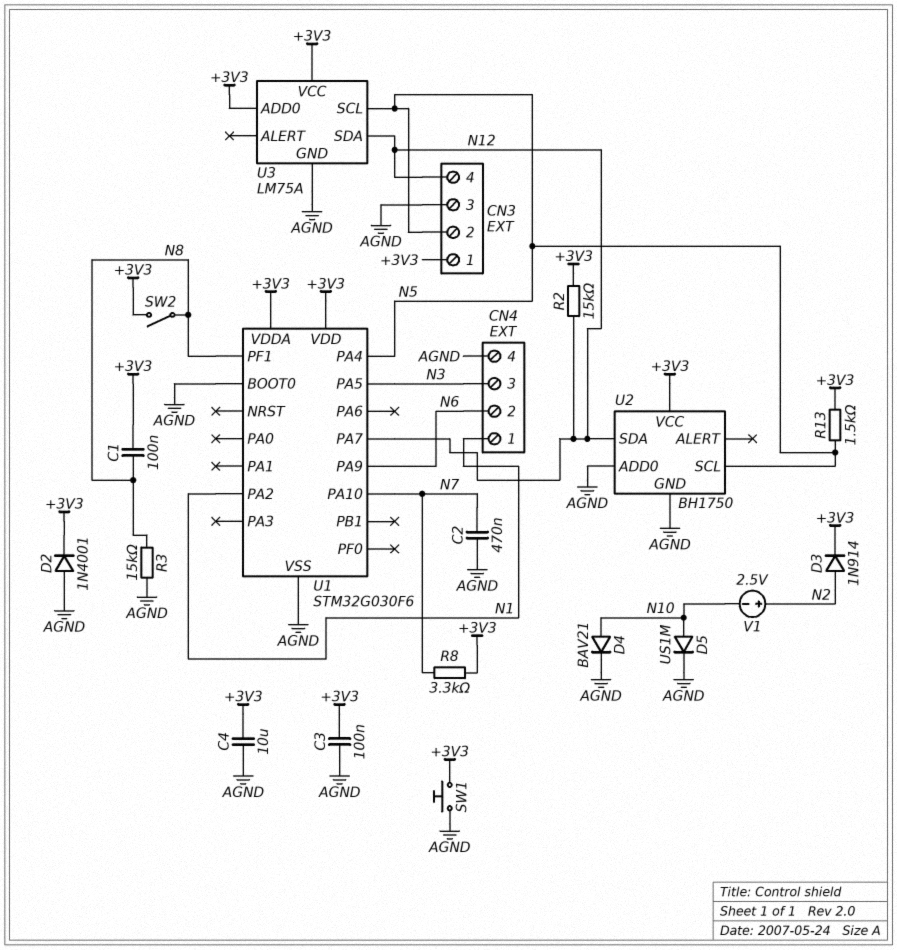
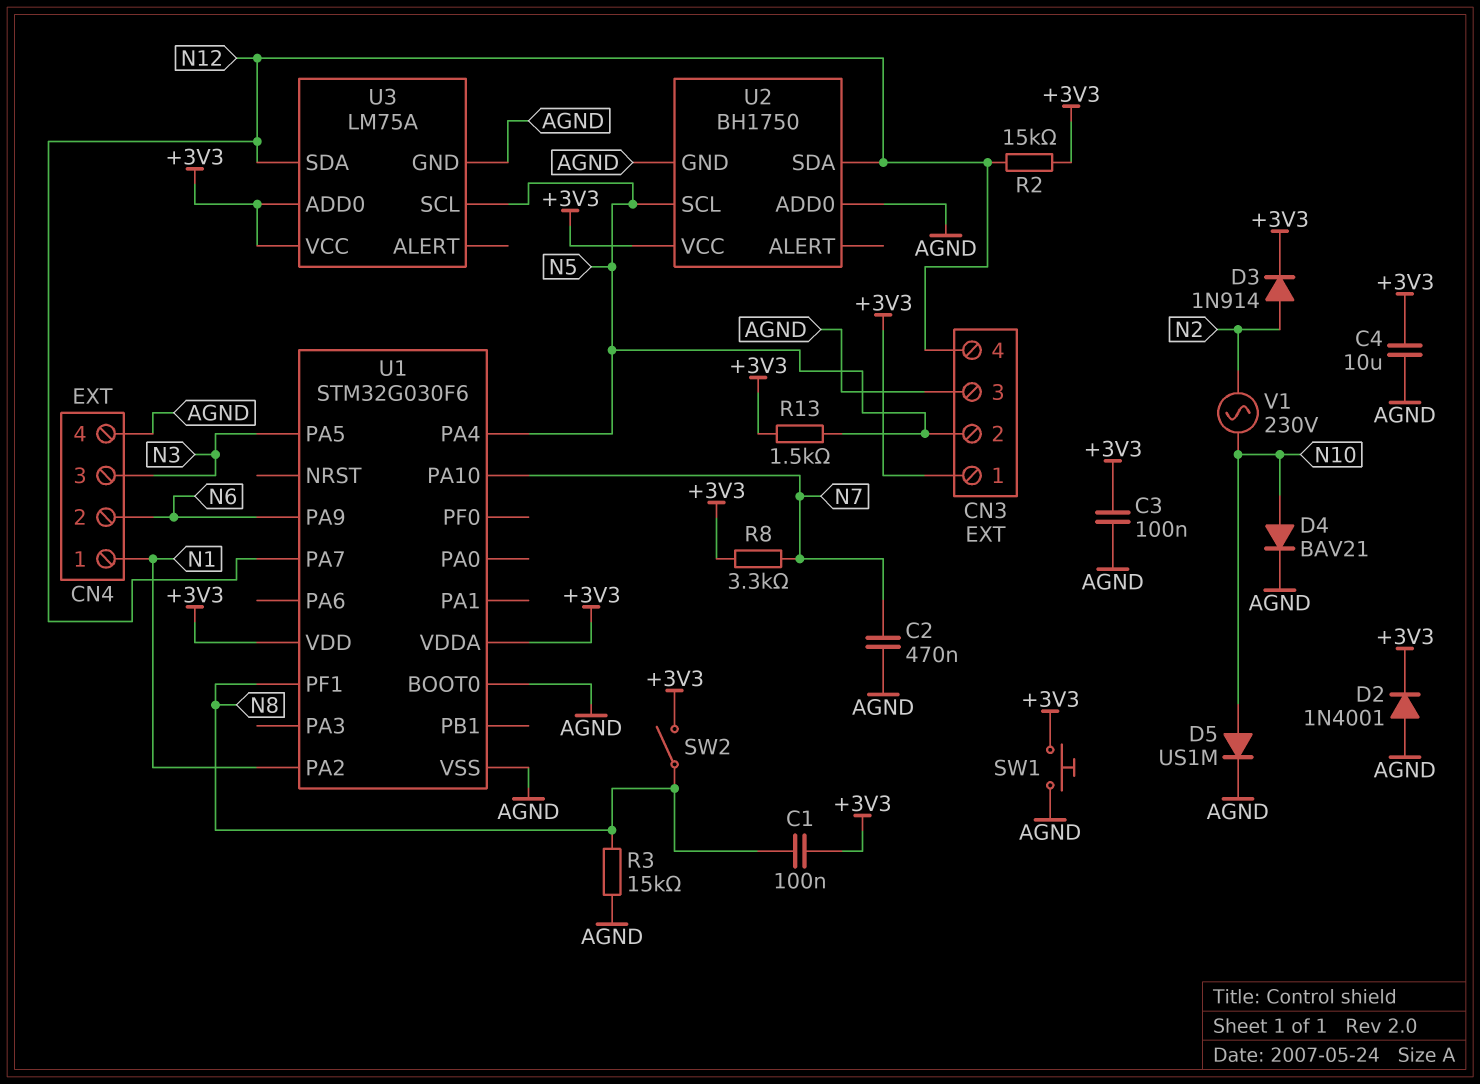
V1: 2.5V (plus N2, minus N10) -> AC 230V (N2, N10)

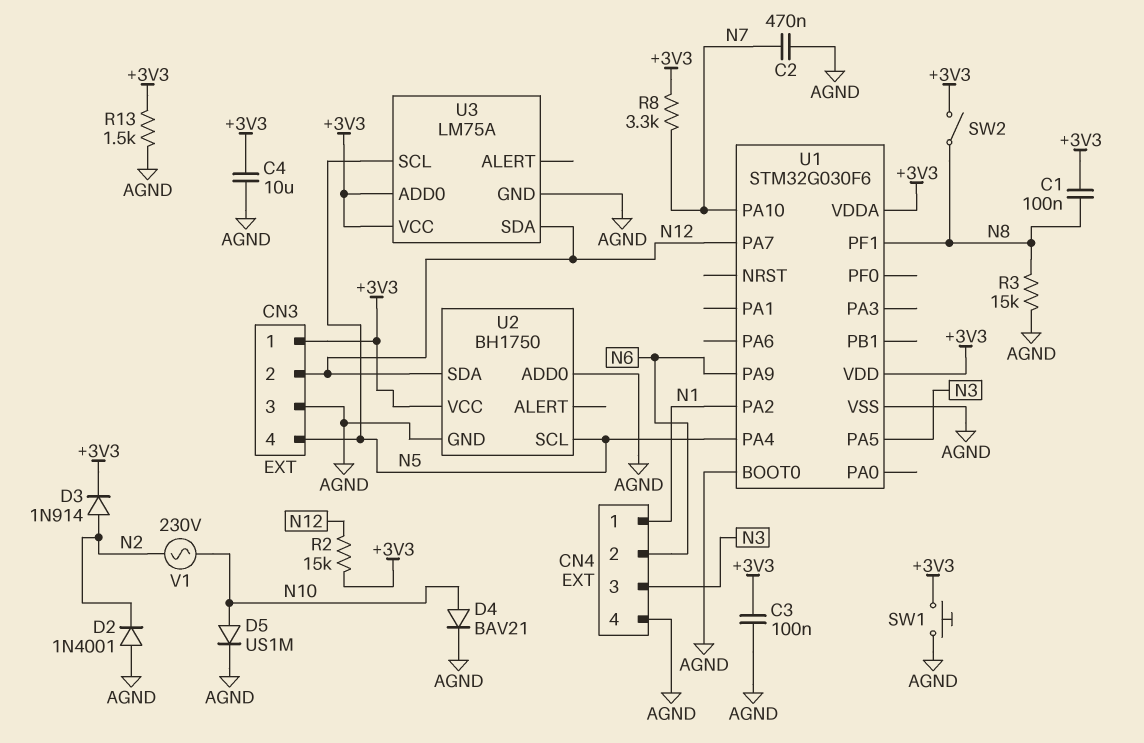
CN3 pin 2: N5 -> N12
CN3 pin 4: N12 -> N5
D2: diode 1N4001 (A AGND, K +3V3) -> diode 1N4001 (A AGND, K N2)
R13: 1.5k (+3V3, N5) -> 1.5k (+3V3, AGND)

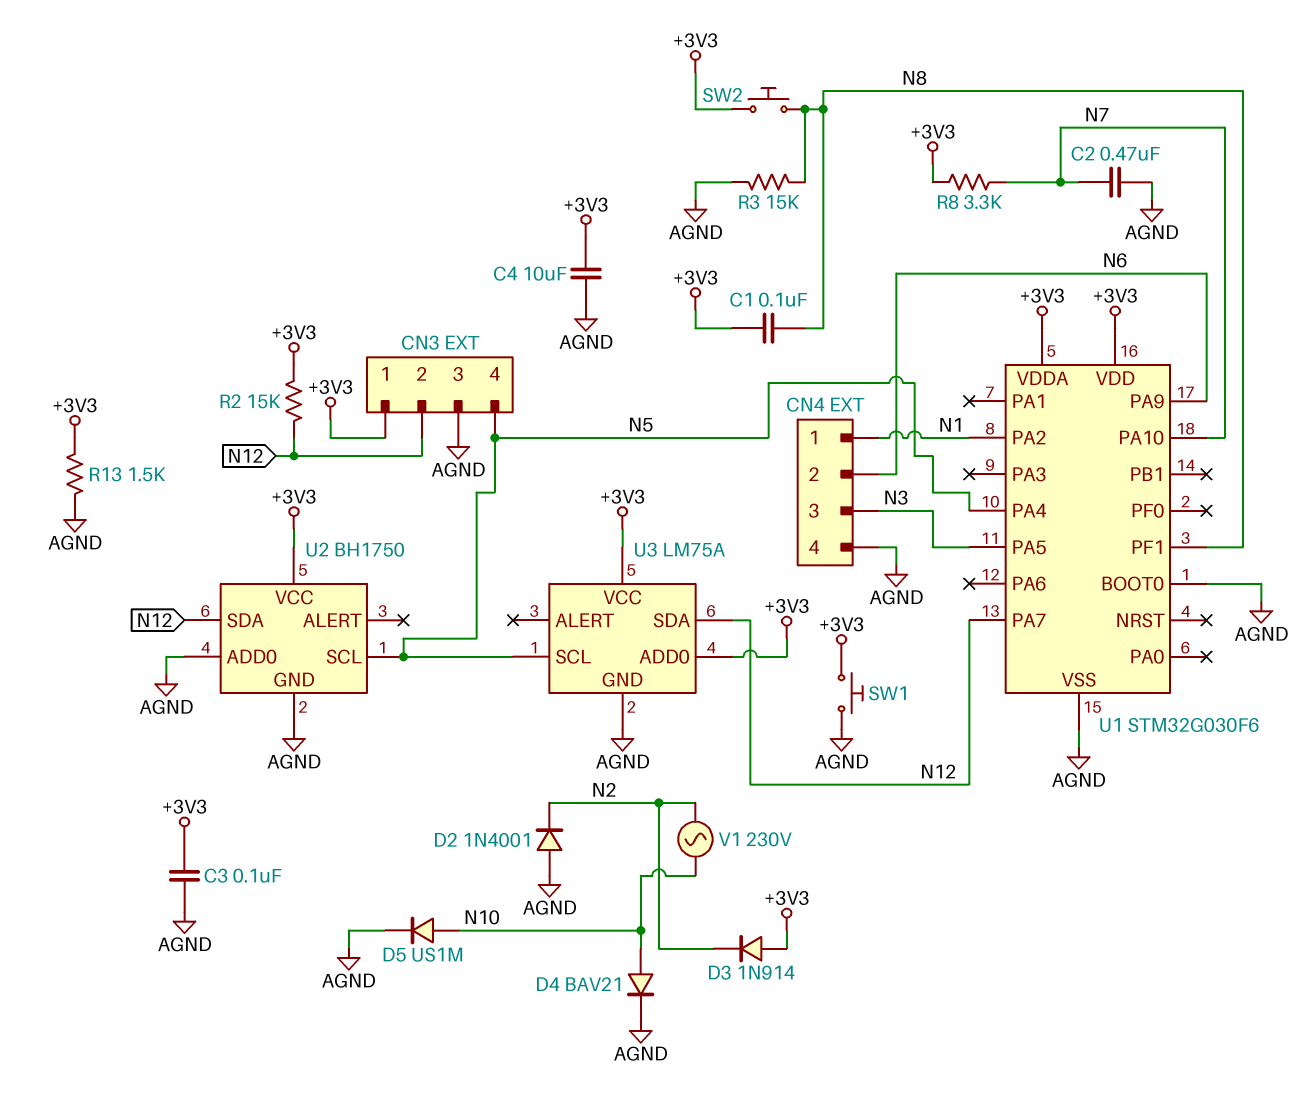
D3: diode 1N914 (A N2, K +3V3) -> diode 1N914 (A +3V3, K N2)
SW2: switch (+3V3, N8) -> button (+3V3, N8)

